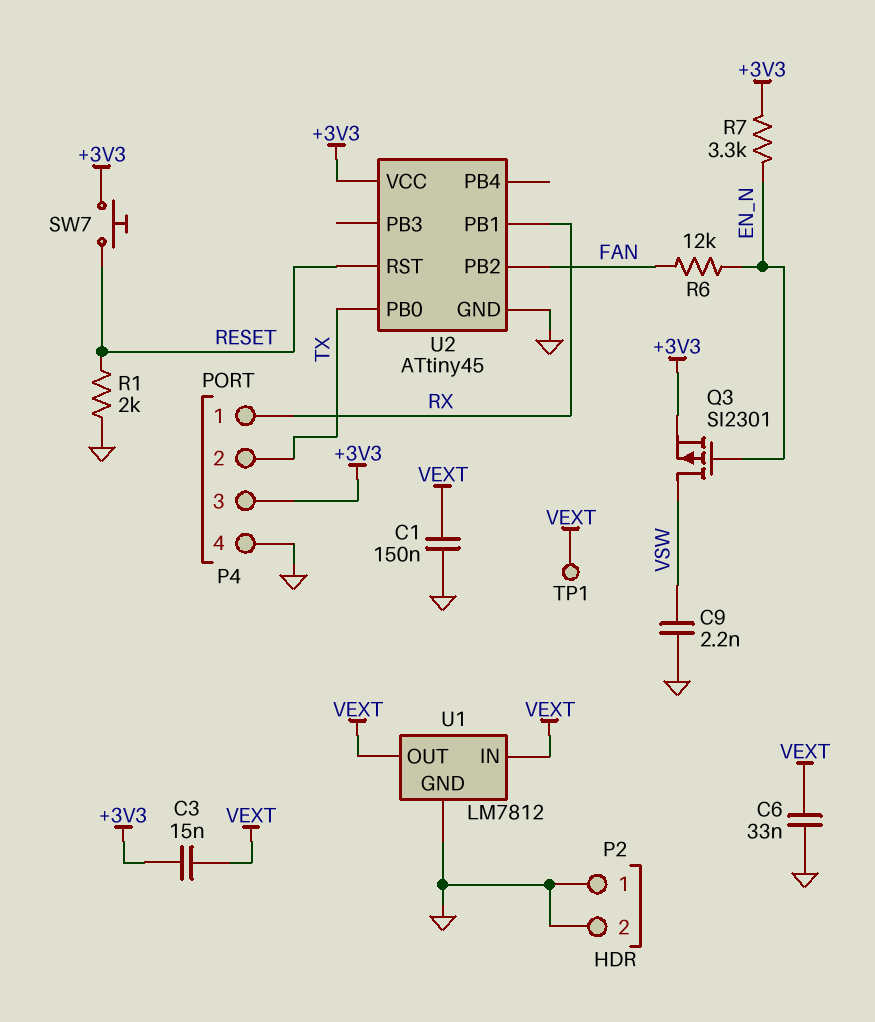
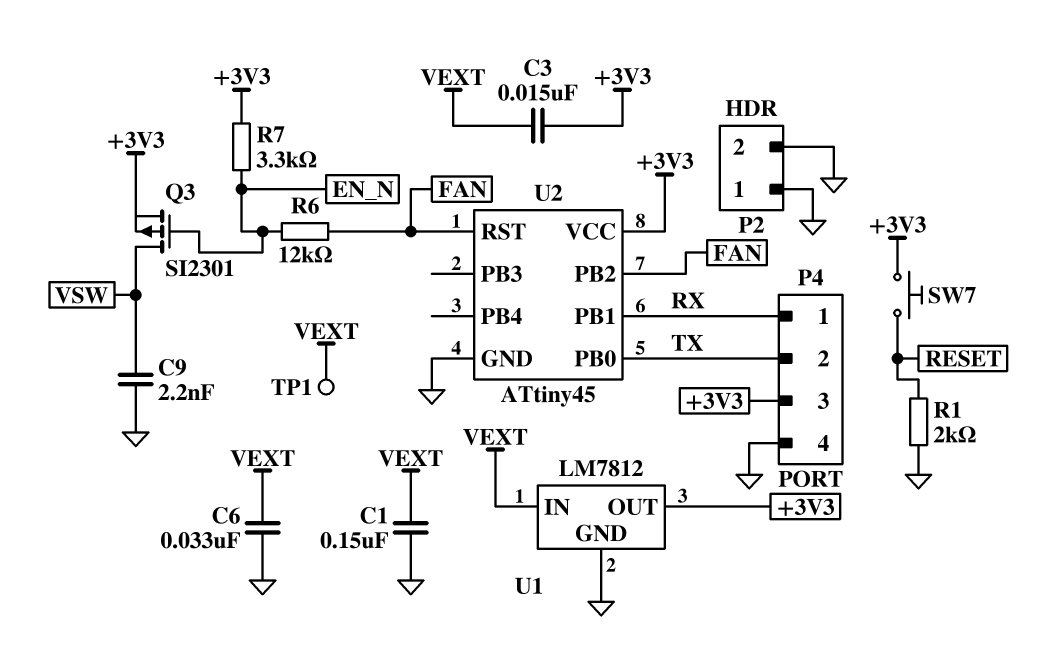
U1 pin OUT: VEXT -> +3V3
U2 pin RST: RESET -> FAN

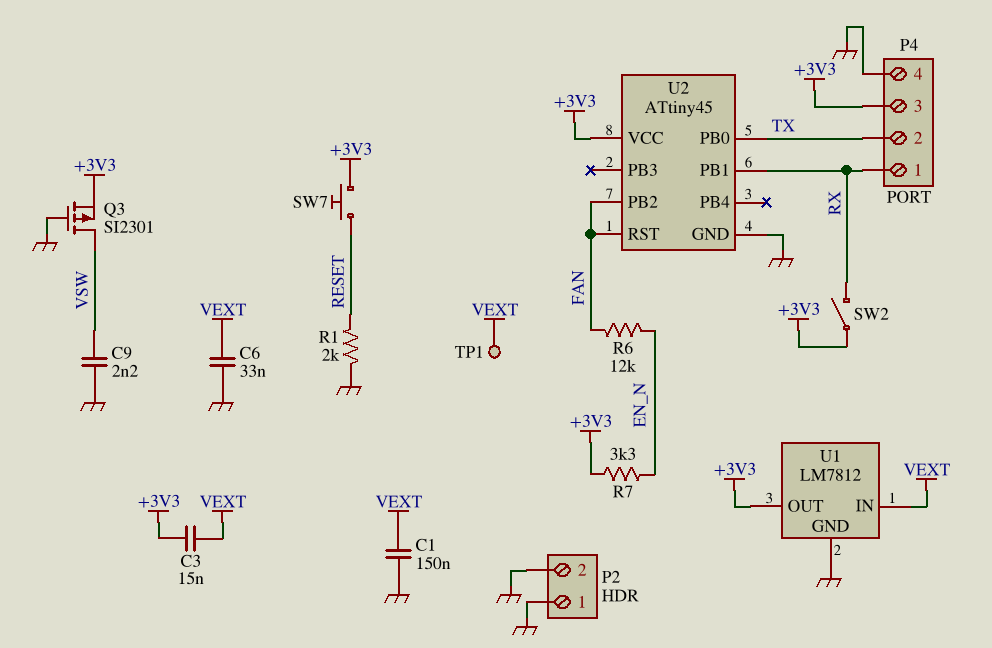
Q3: PMOS SI2301 (G EN_N, D VSW, S +3V3) -> PMOS SI2301 (G GND, D VSW, S +3V3)
SW2: none -> switch (+3V3, RX)

